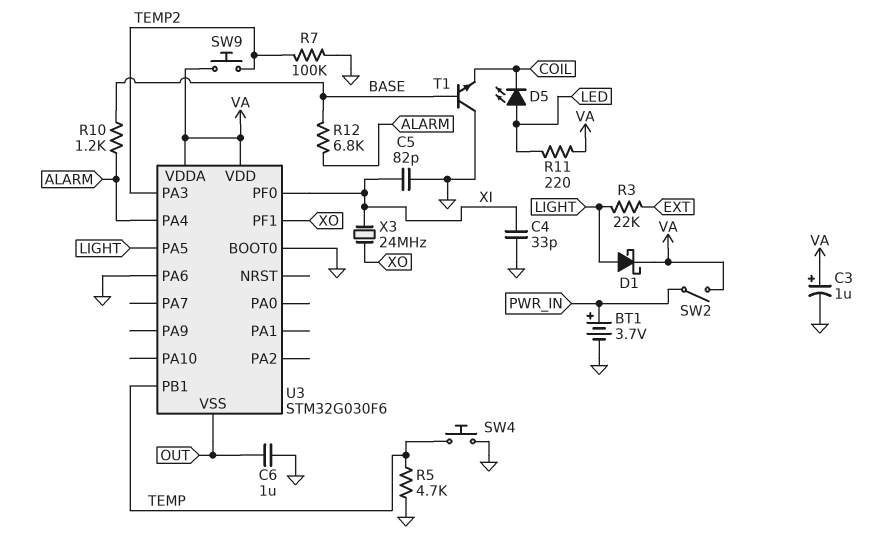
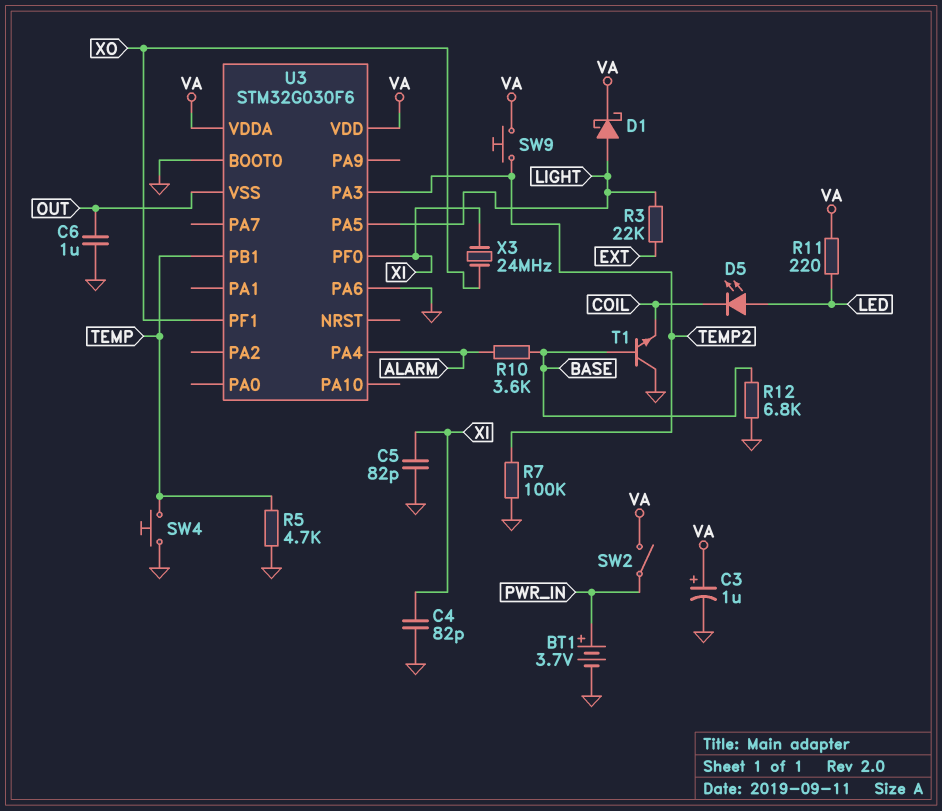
C4: 33pF (GND, XI) -> 82pF (GND, XI)
R10: 1.2k (ALARM, BASE) -> 3.6k (ALARM, BASE)
R12: 6.8k (ALARM, BASE) -> 6.8k (BASE, GND)

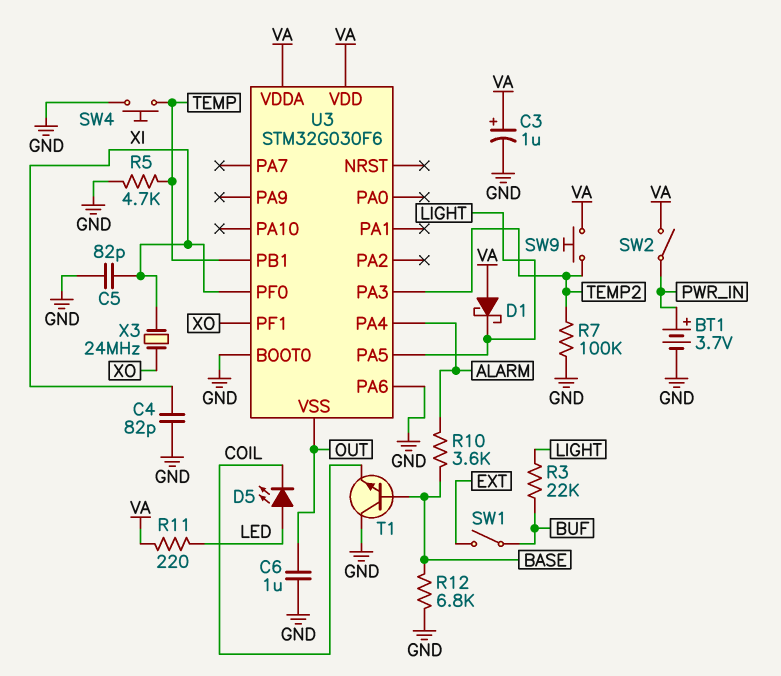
D1: schottky (A LIGHT, K VA) -> schottky (A VA, K LIGHT)
R3: 22k (EXT, LIGHT) -> 22k (BUF, LIGHT)
SW1: none -> switch (BUF, EXT)

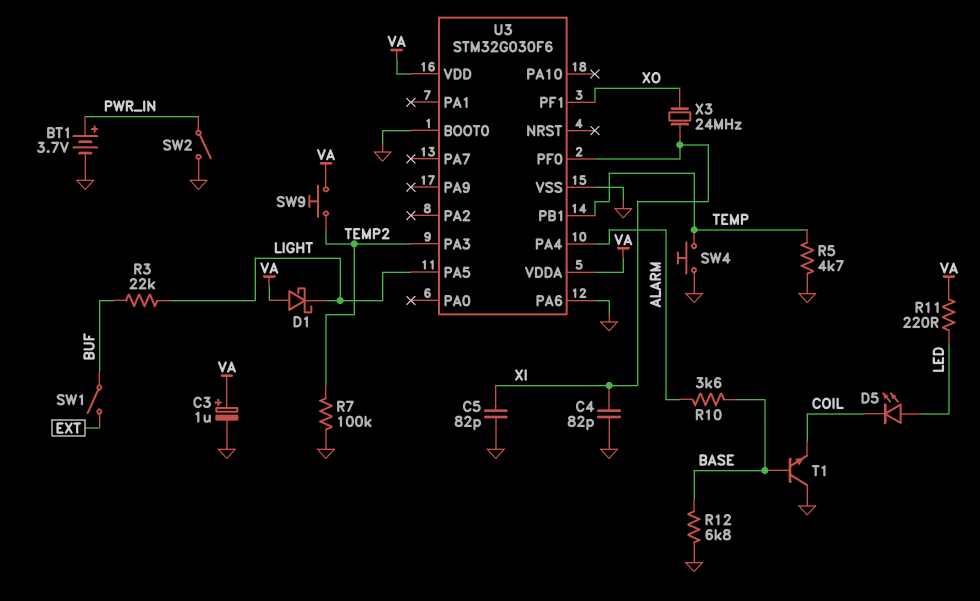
C6: 1uF (GND, OUT) -> none
SW2: switch (PWR_IN, VA) -> switch (GND, PWR_IN)
U3 pin VSS: OUT -> GND

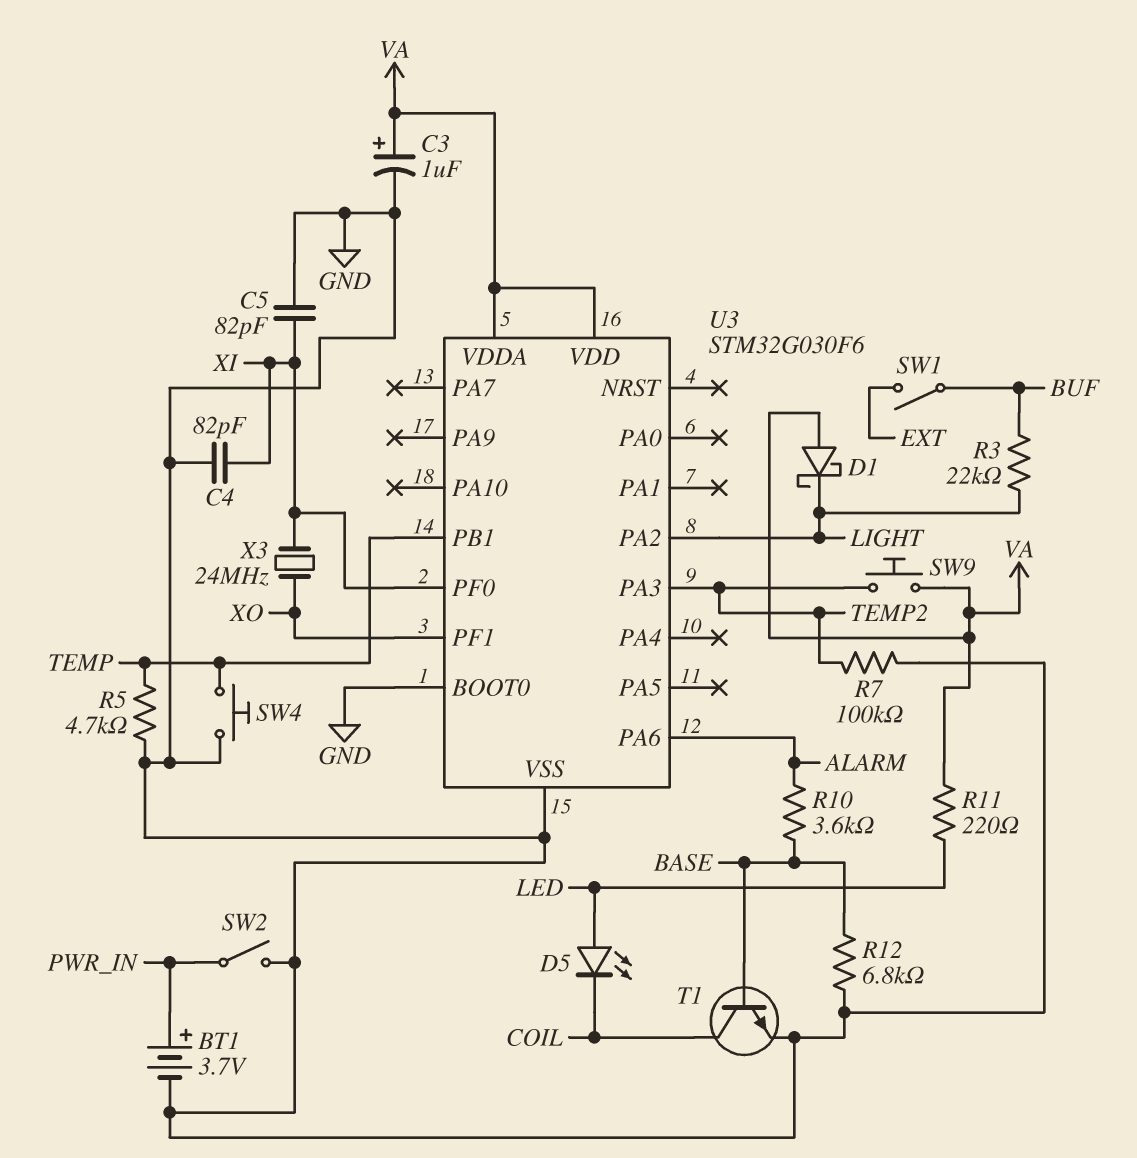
T1: NPN (B BASE, C GND, E COIL) -> NPN (B BASE, C COIL, E GND)
U3 pin PA2: none -> LIGHT
U3 pin PA4: ALARM -> none
U3 pin PA5: LIGHT -> none
U3 pin PA6: GND -> ALARM

